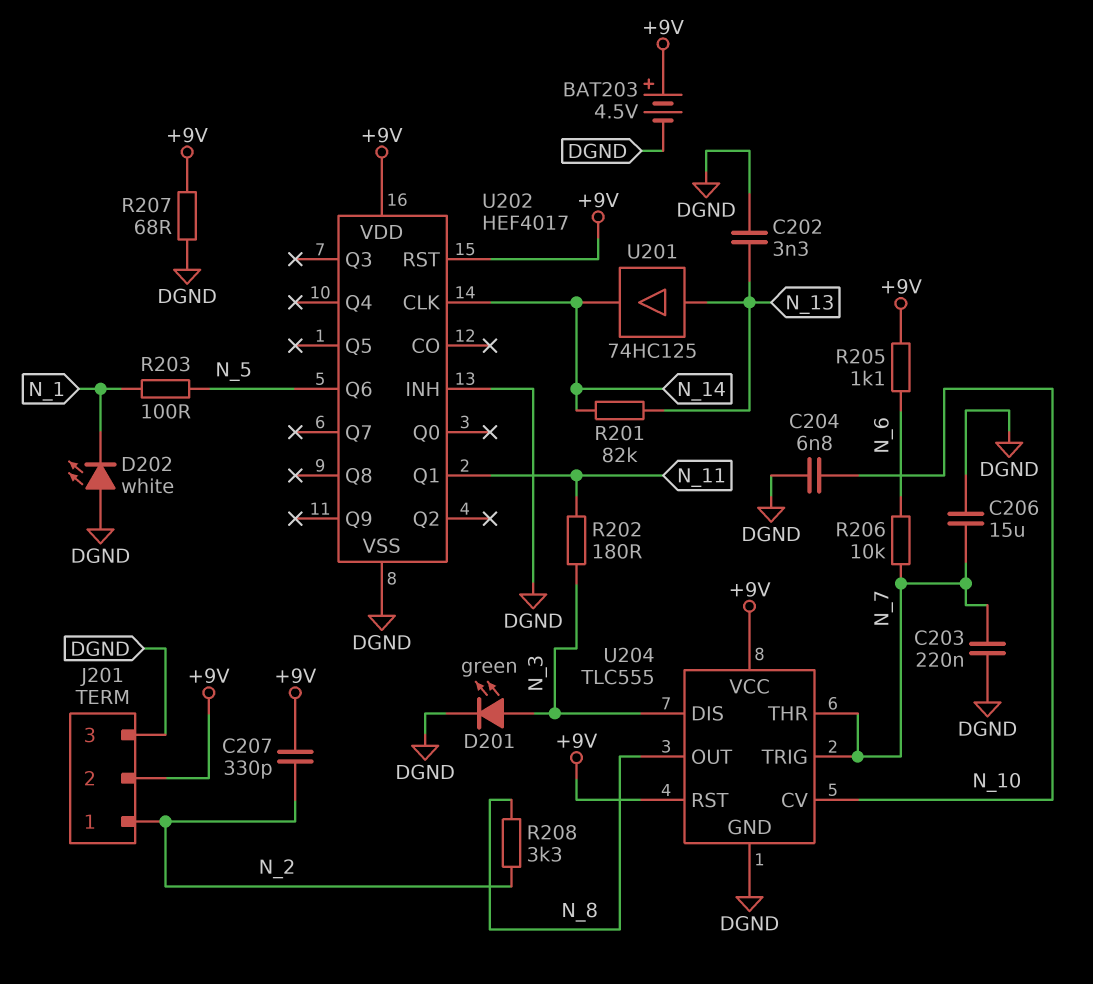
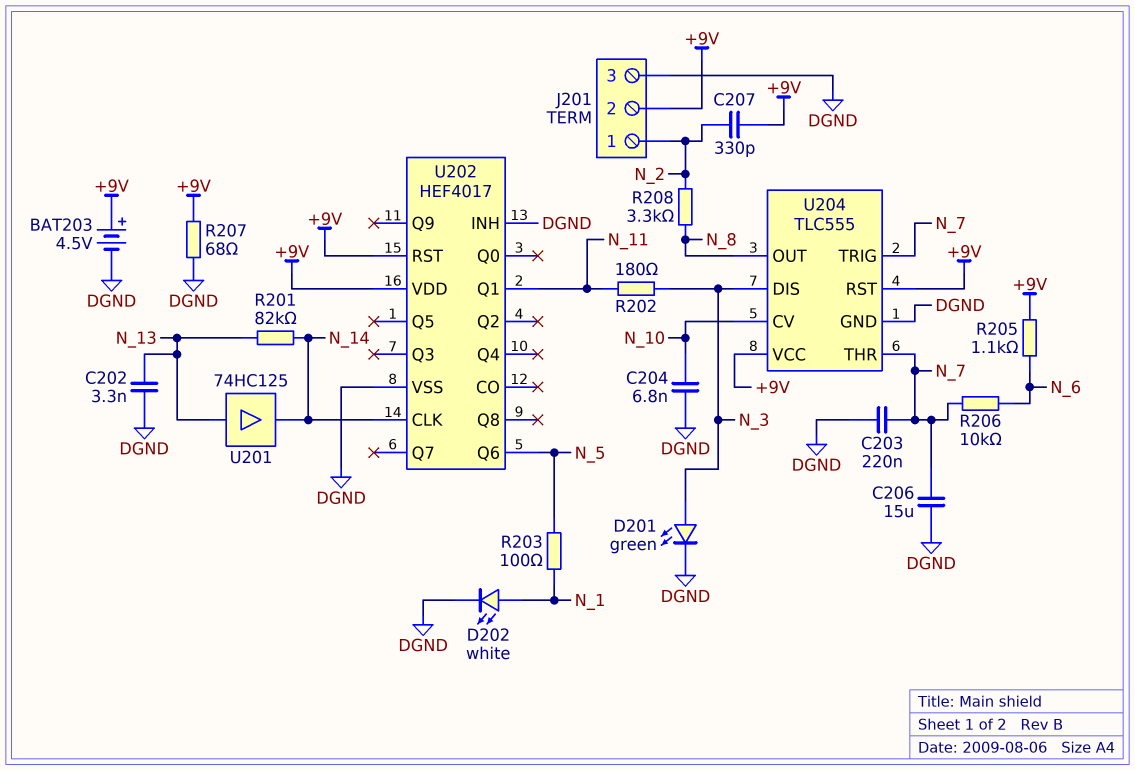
D202: LED white (A DGND, K N_1) -> LED white (A N_1, K DGND)

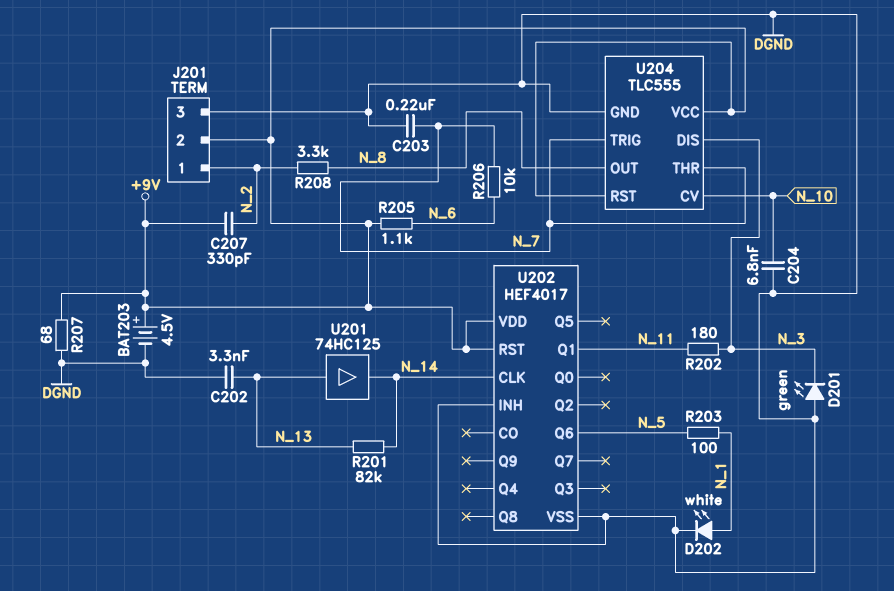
C206: 15uF (DGND, N_7) -> none
D201: LED green (A N_3, K DGND) -> LED green (A DGND, K N_3)

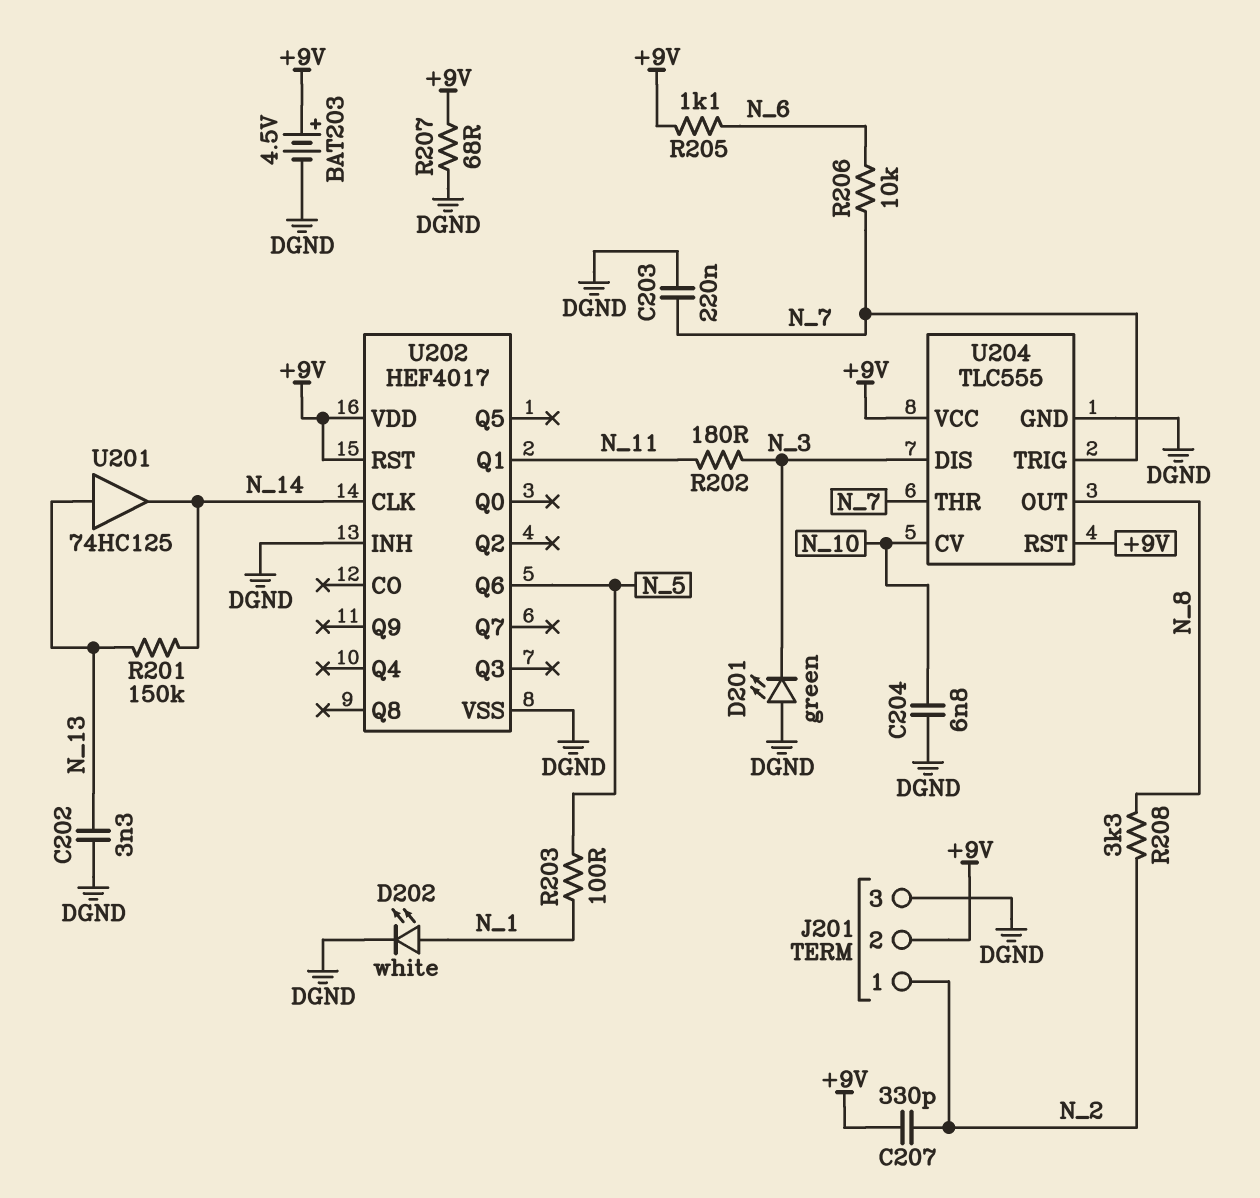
R201: 82k (N_13, N_14) -> 150k (N_13, N_14)

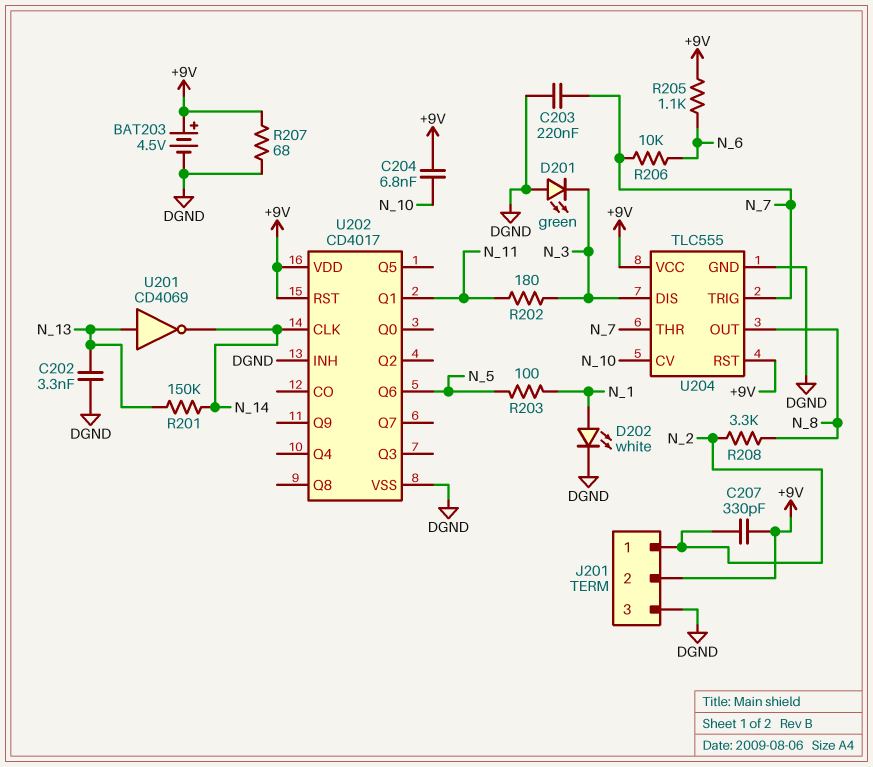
C204: 6.8nF (DGND, N_10) -> 6.8nF (+9V, N_10)
U201: buffer 74HC125 (in N_13, out N_14) -> NOT CD4069 (in N_13, out N_14)
U202: HEF4017 -> CD4017

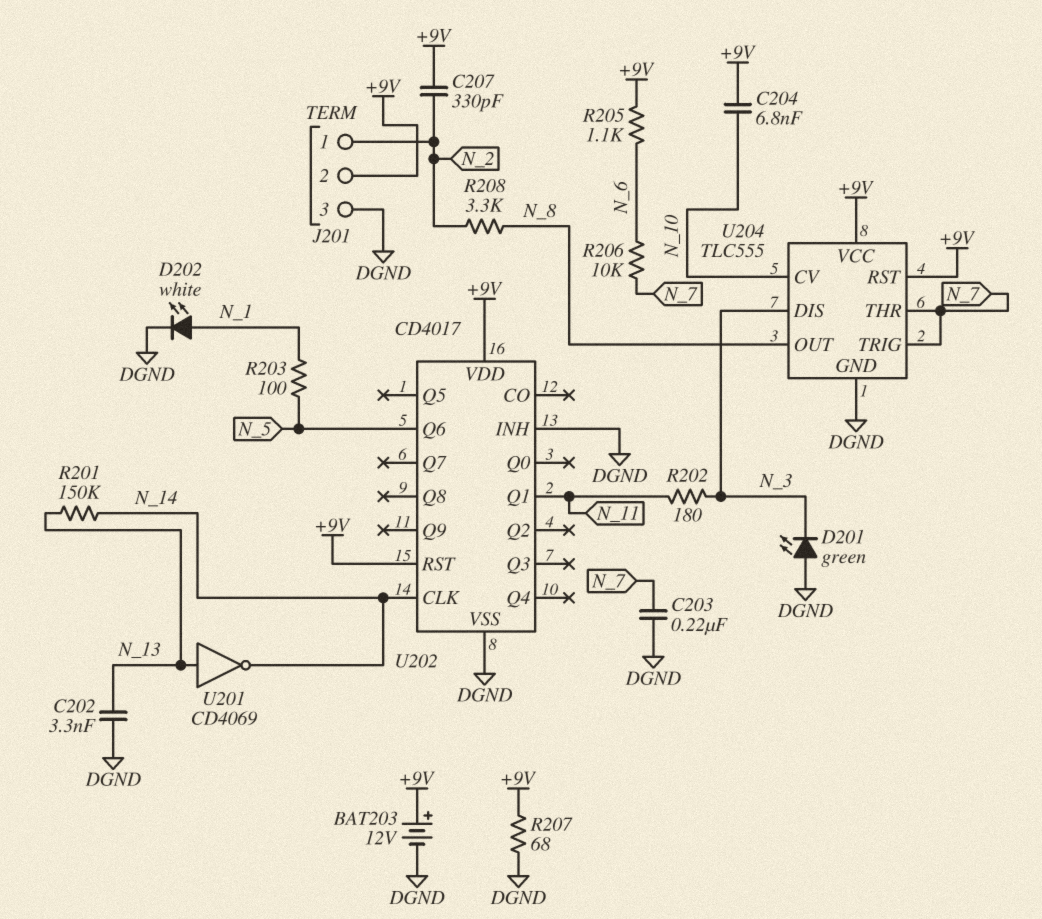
BAT203: 4.5V (plus +9V, minus DGND) -> 12V (plus +9V, minus DGND)

